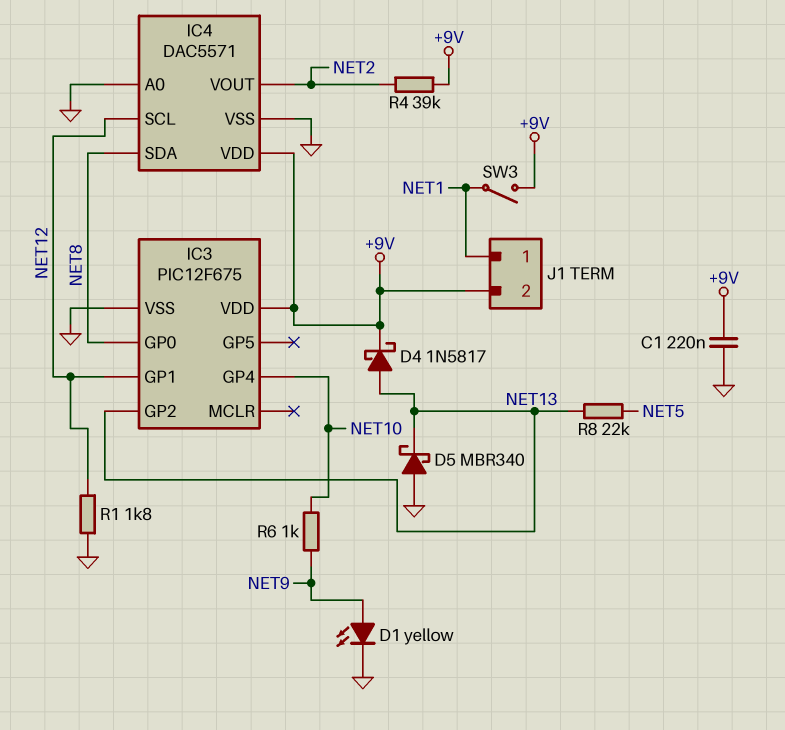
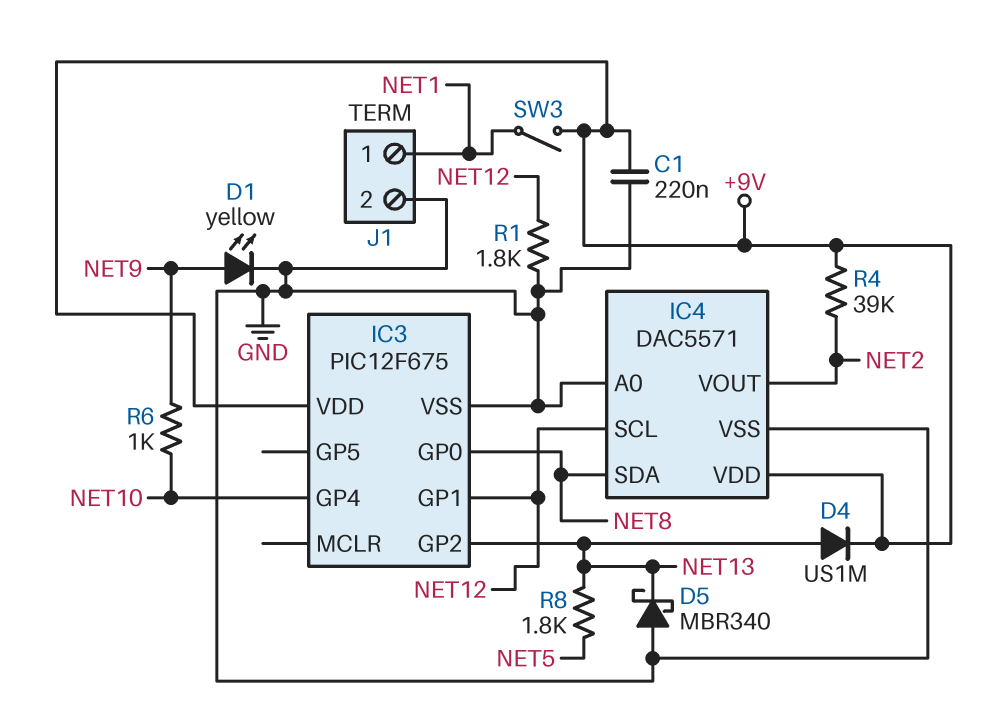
D4: schottky 1N5817 (A NET13, K +9V) -> diode US1M (A NET13, K +9V)
J1 pin 2: +9V -> GND
R8: 22k (NET5, NET13) -> 1.8k (NET5, NET13)

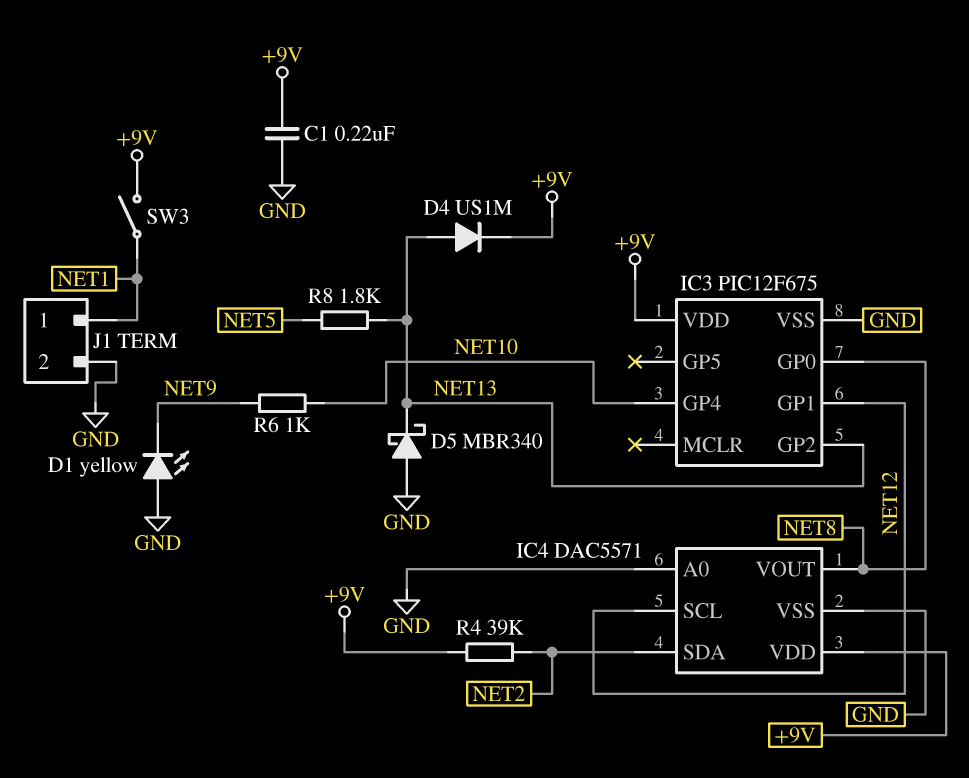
D1: LED yellow (A NET9, K GND) -> LED yellow (A GND, K NET9)
IC4 pin SDA: NET8 -> NET2
IC4 pin VOUT: NET2 -> NET8
R1: 1.8k (GND, NET12) -> none

